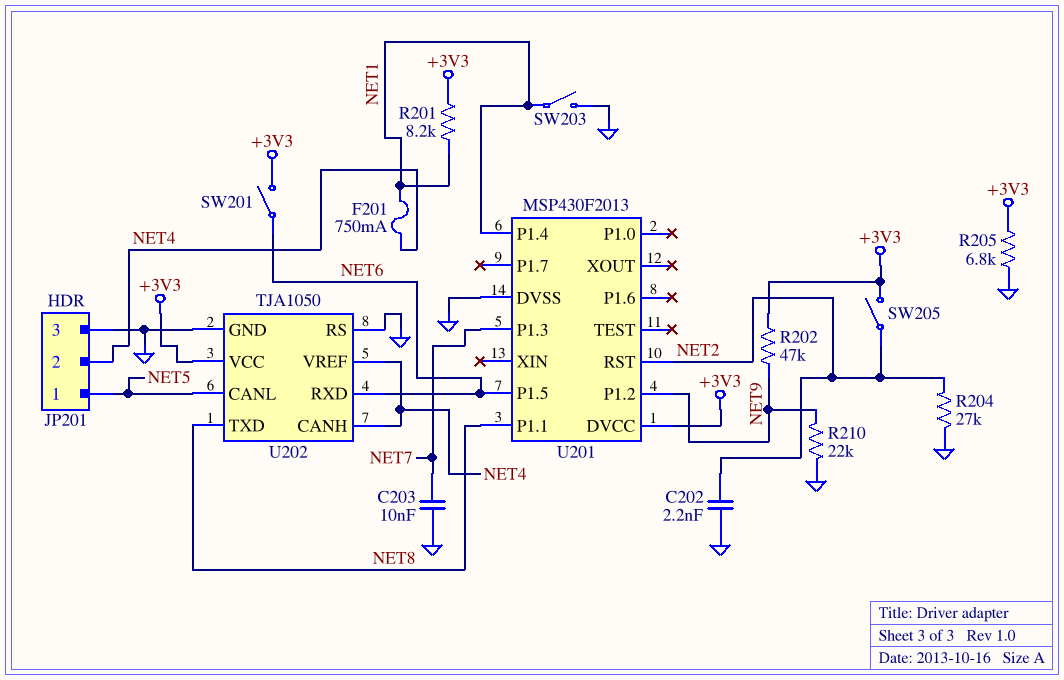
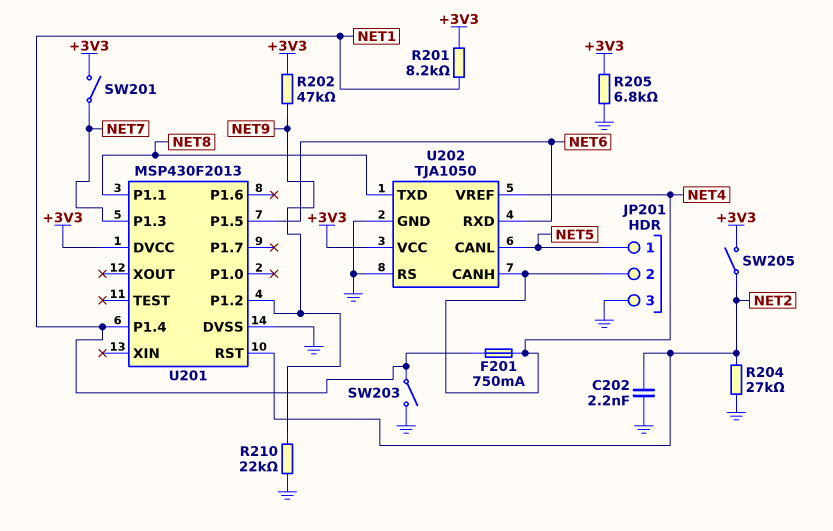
C203: 10nF (GND, NET7) -> none
SW201: switch (+3V3, NET6) -> switch (+3V3, NET7)

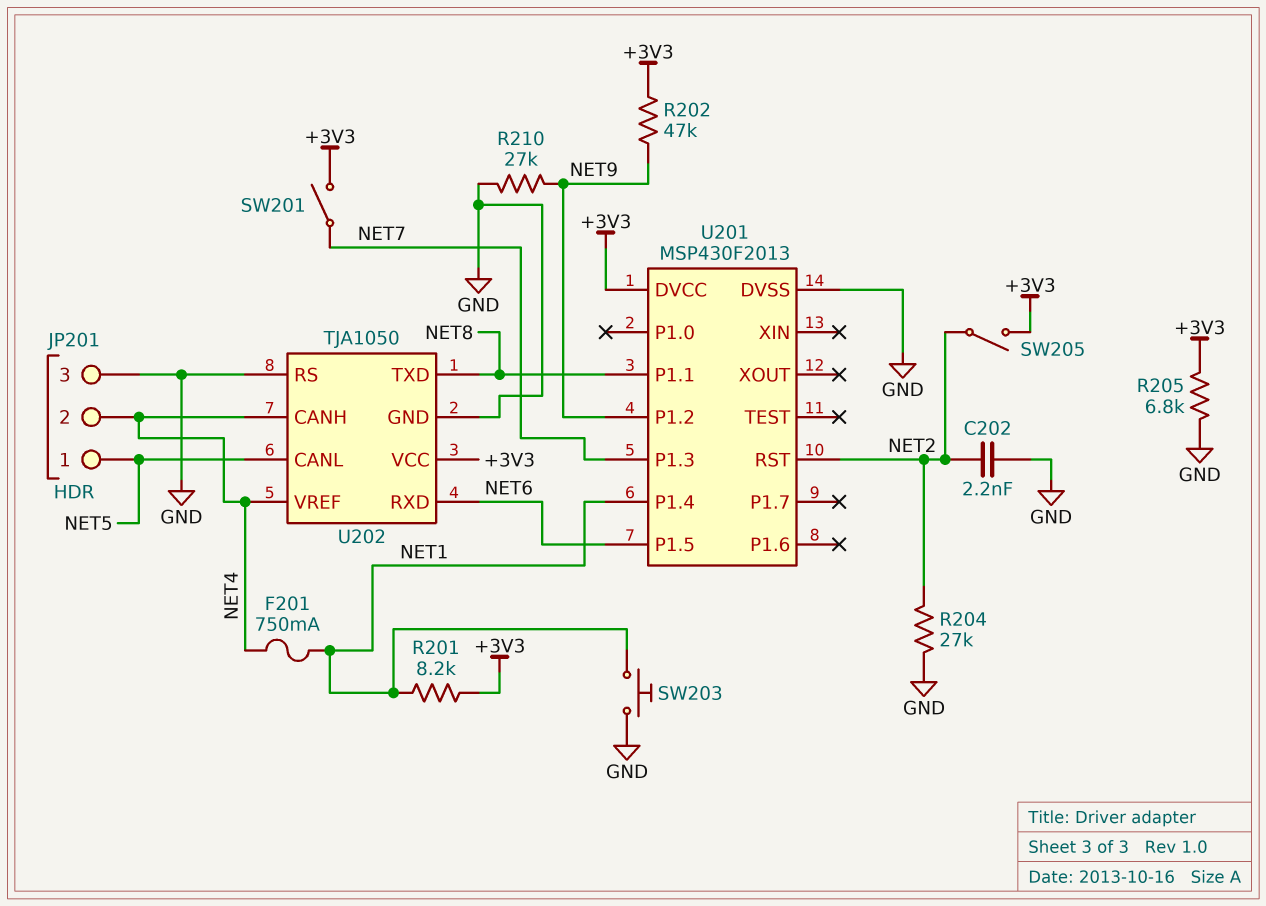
R210: 22k (GND, NET9) -> 27k (GND, NET9)
SW203: switch (GND, NET1) -> button (GND, NET1)

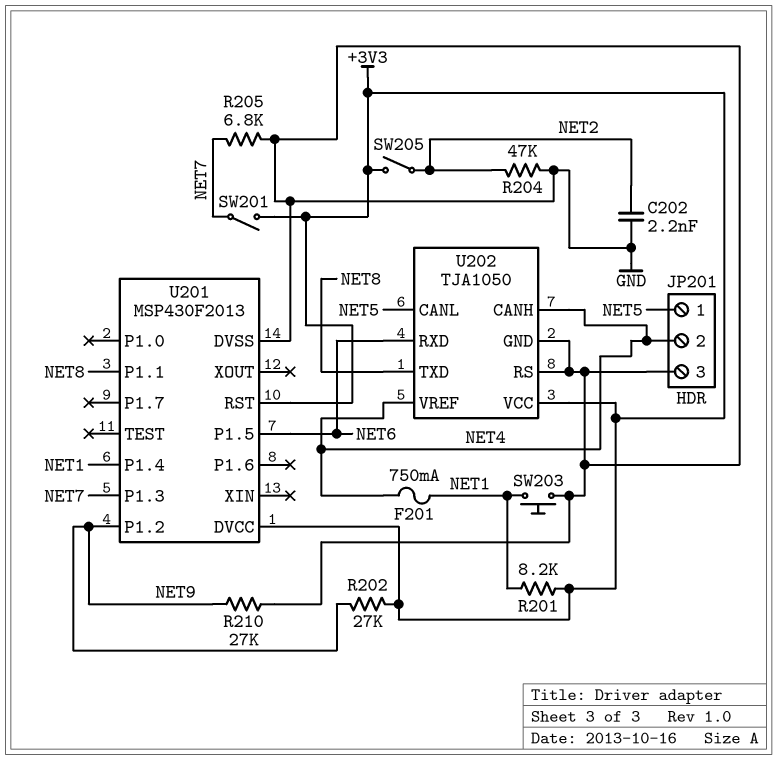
R202: 47k (+3V3, NET9) -> 27k (+3V3, NET9)
R204: 27k (GND, NET2) -> 47k (GND, NET2)
R205: 6.8k (+3V3, GND) -> 6.8k (GND, NET7)
U201 pin RST: NET2 -> +3V3

